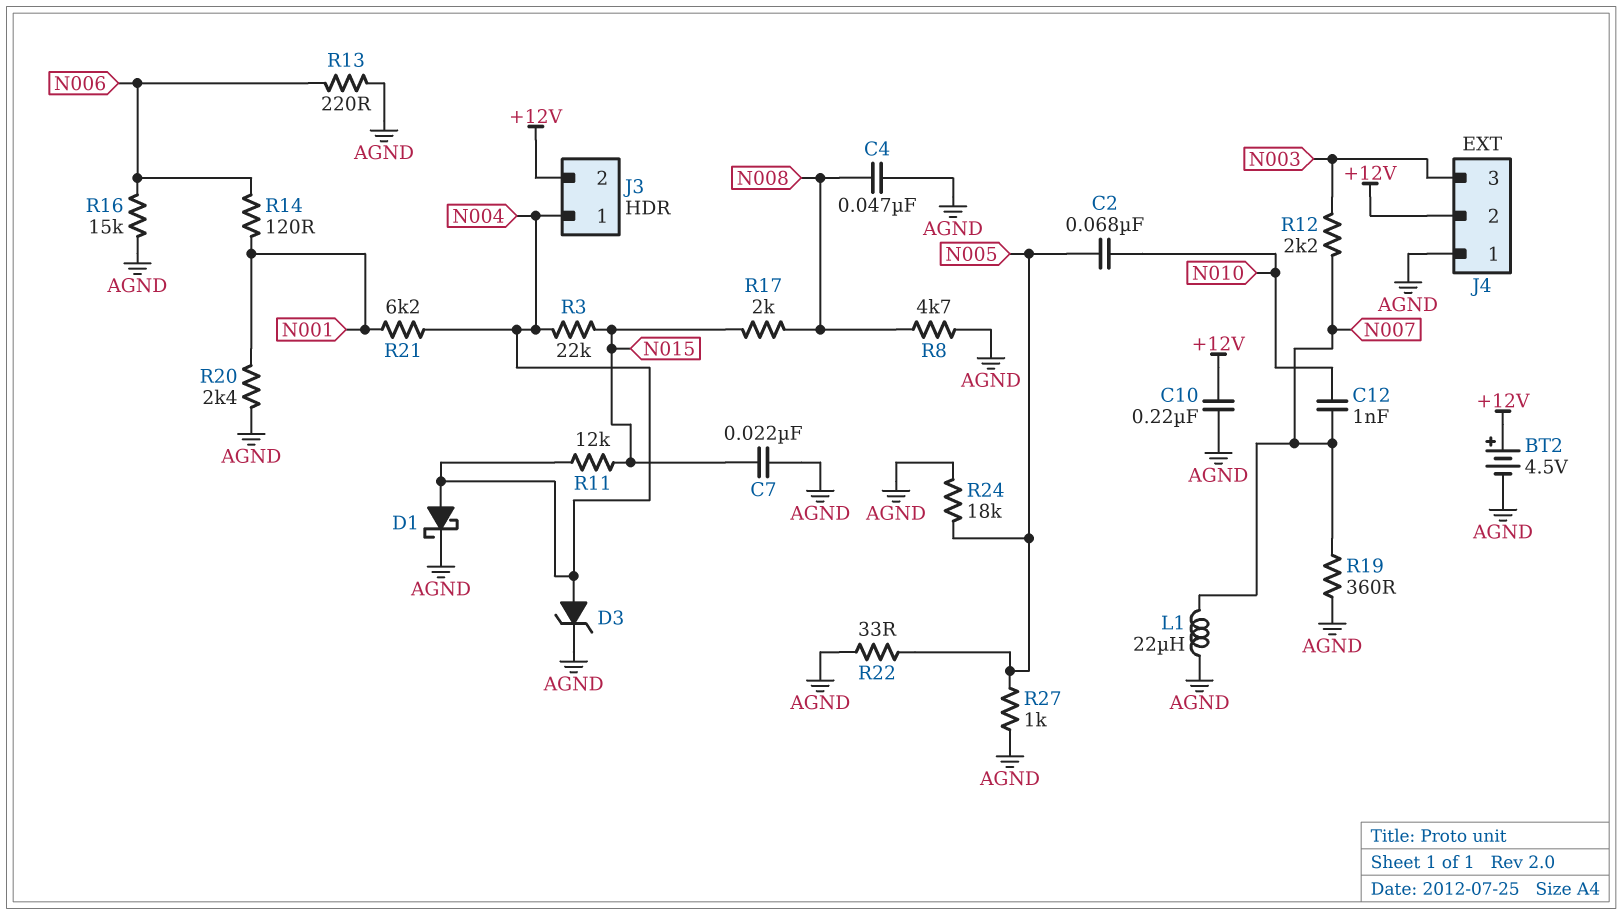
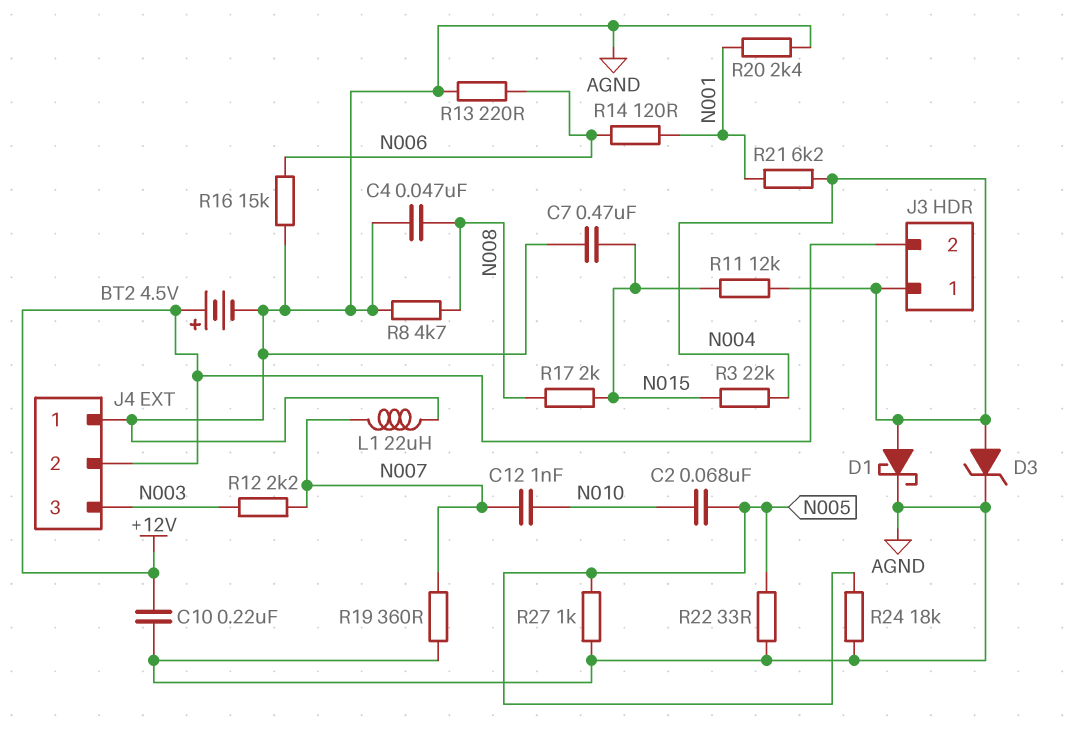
C7: 22nF (AGND, N015) -> 470nF (AGND, N015)

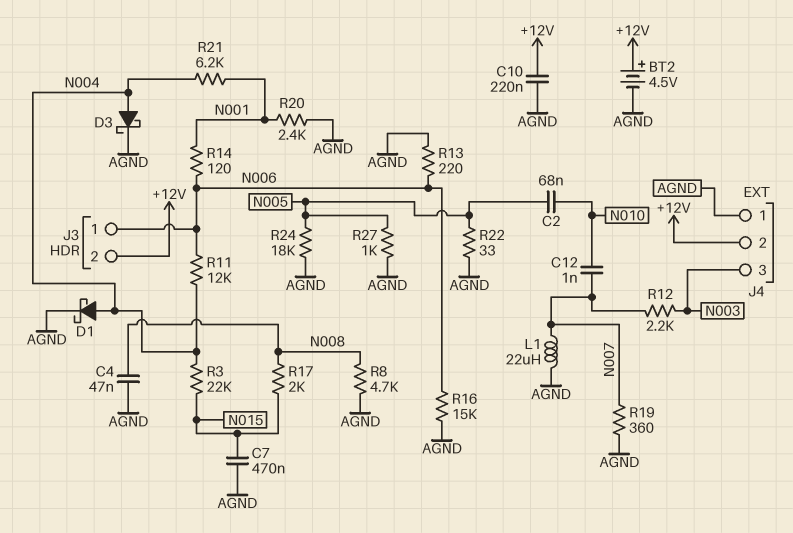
D3: zener (A N004, K AGND) -> schottky (A N004, K AGND)
J3 pin 1: N004 -> N006
R11: 12k (N004, N015) -> 12k (N004, N006)

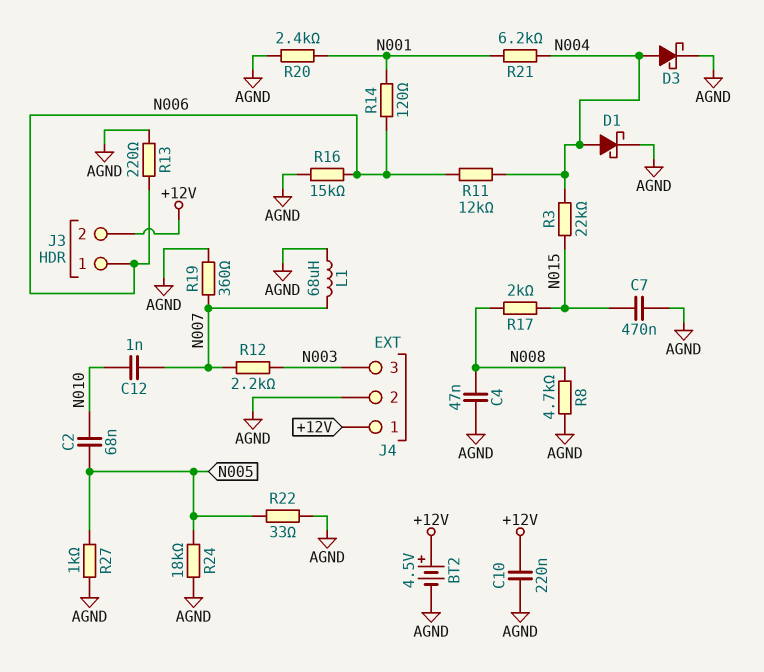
J4 pin 1: AGND -> +12V
J4 pin 2: +12V -> AGND
L1: 22uH (AGND, N007) -> 68uH (AGND, N007)

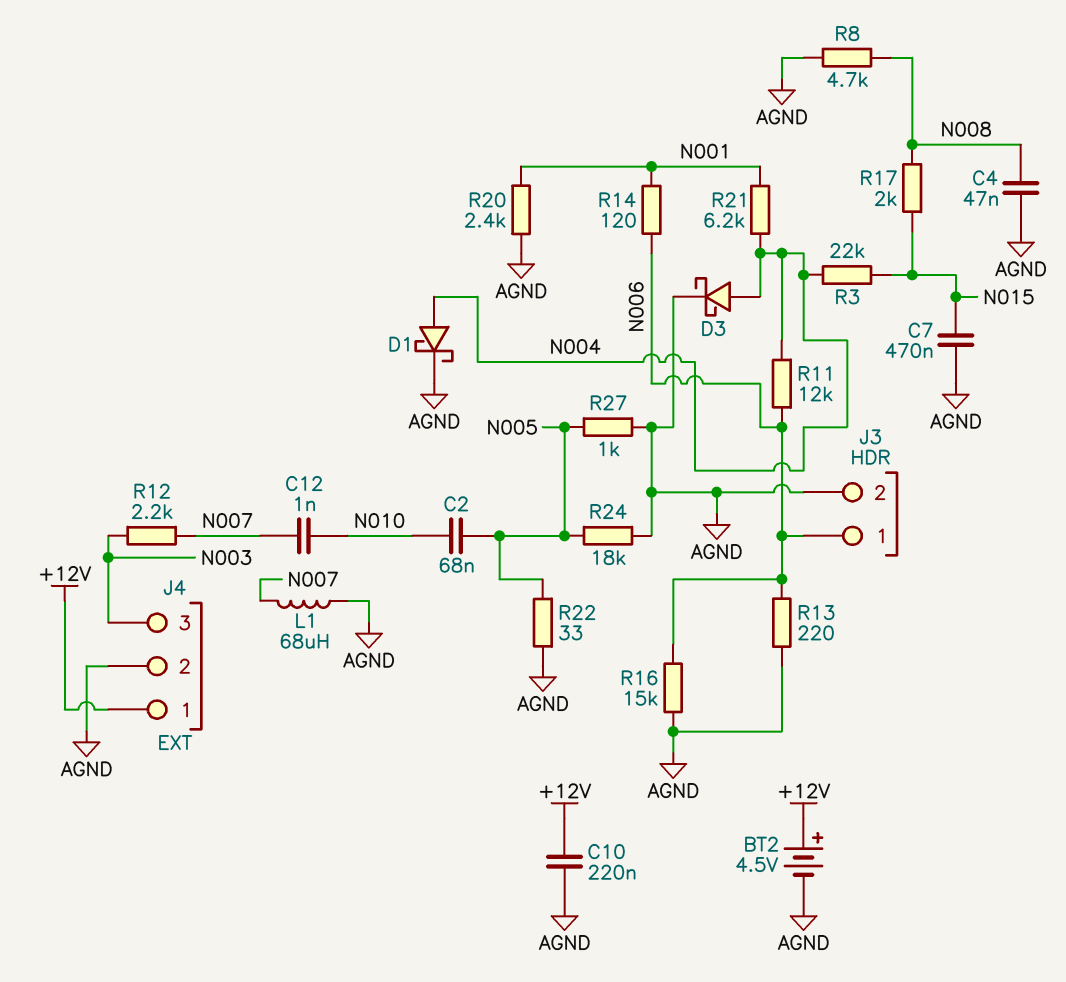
J3 pin 2: +12V -> AGND
R19: 360 (AGND, N007) -> none

